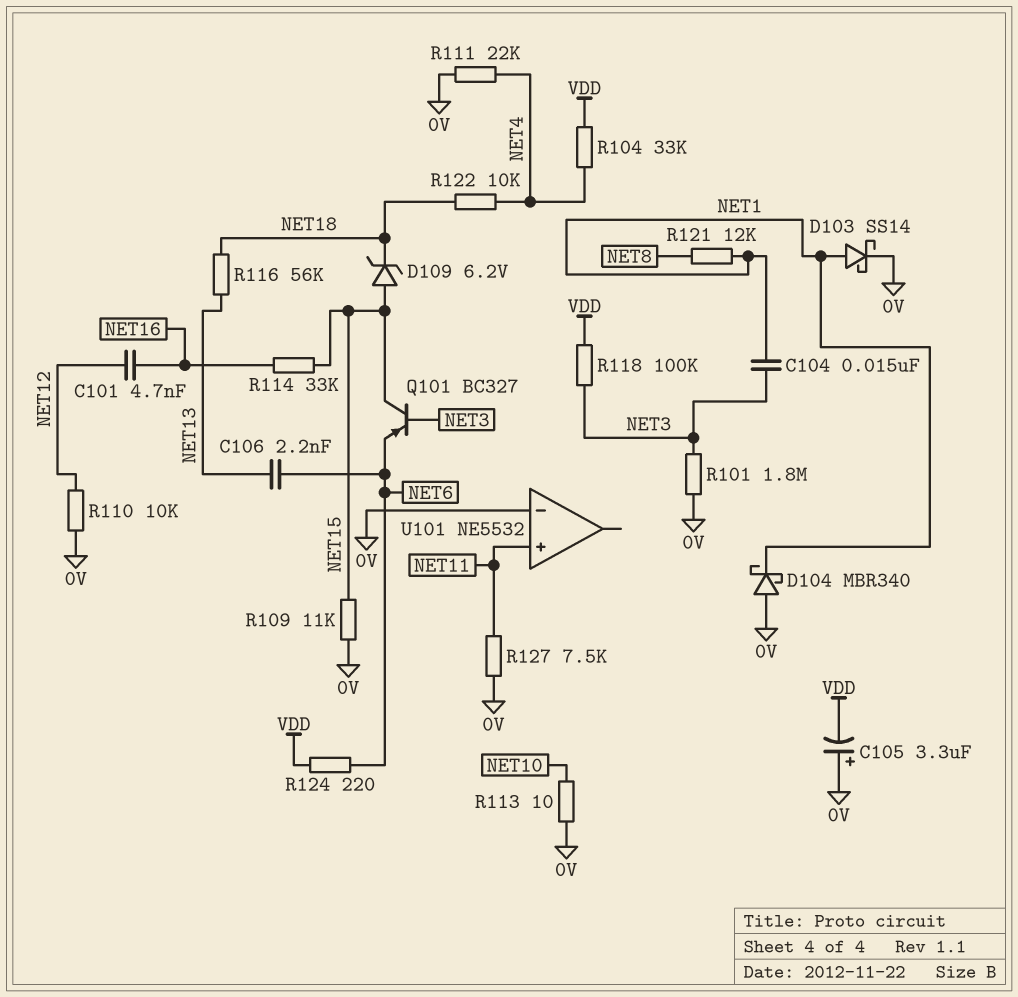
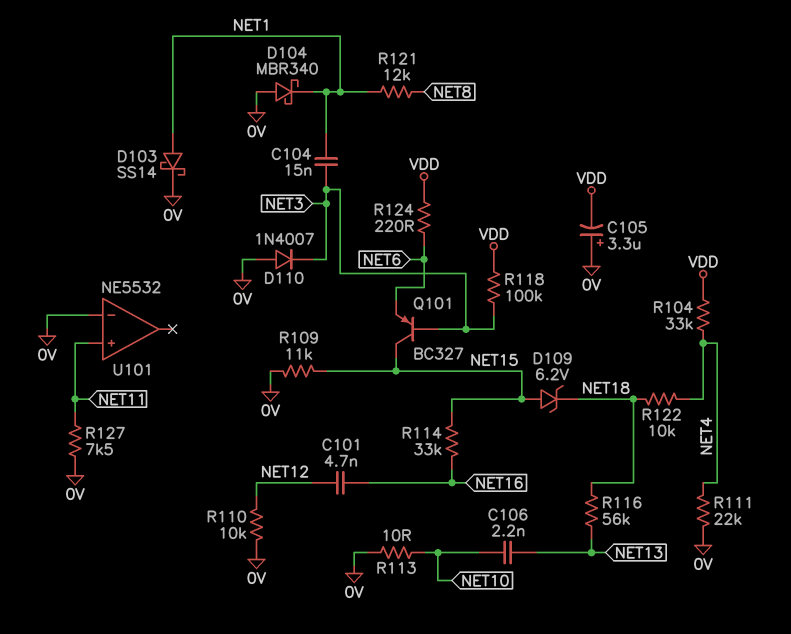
C106: 2.2nF (NET6, NET13) -> 2.2nF (NET10, NET13)
D110: none -> diode 1N4007 (A 0V, K NET3)
R101: 1.8M (0V, NET3) -> none

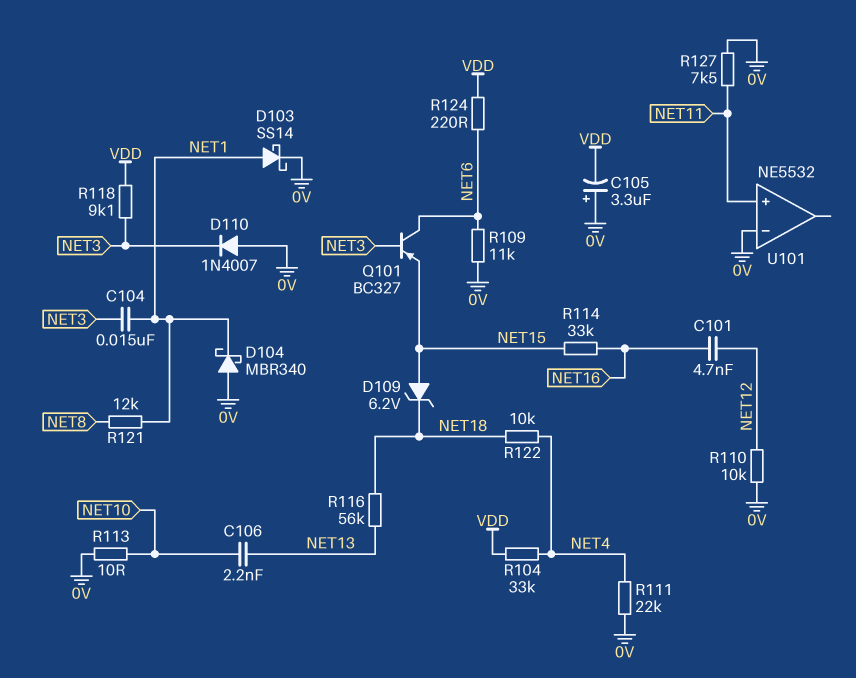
Q101: PNP BC327 (B NET3, C NET15, E NET6) -> PNP BC327 (B NET3, C NET6, E NET15)
R109: 11k (0V, NET15) -> 11k (0V, NET6)
R118: 100k (NET3, VDD) -> 9.1k (NET3, VDD)

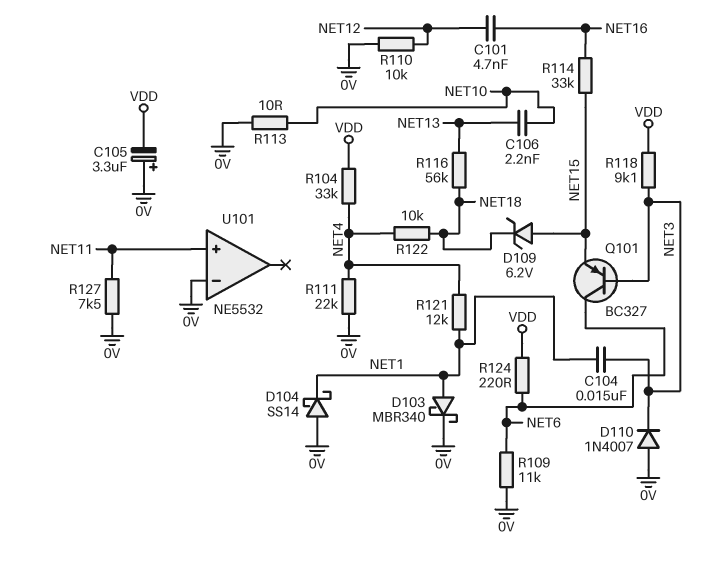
D103: schottky SS14 (A NET1, K 0V) -> schottky MBR340 (A NET1, K 0V)
D104: schottky MBR340 (A 0V, K NET1) -> schottky SS14 (A 0V, K NET1)
R121: 12k (NET1, NET8) -> 12k (NET1, NET4)

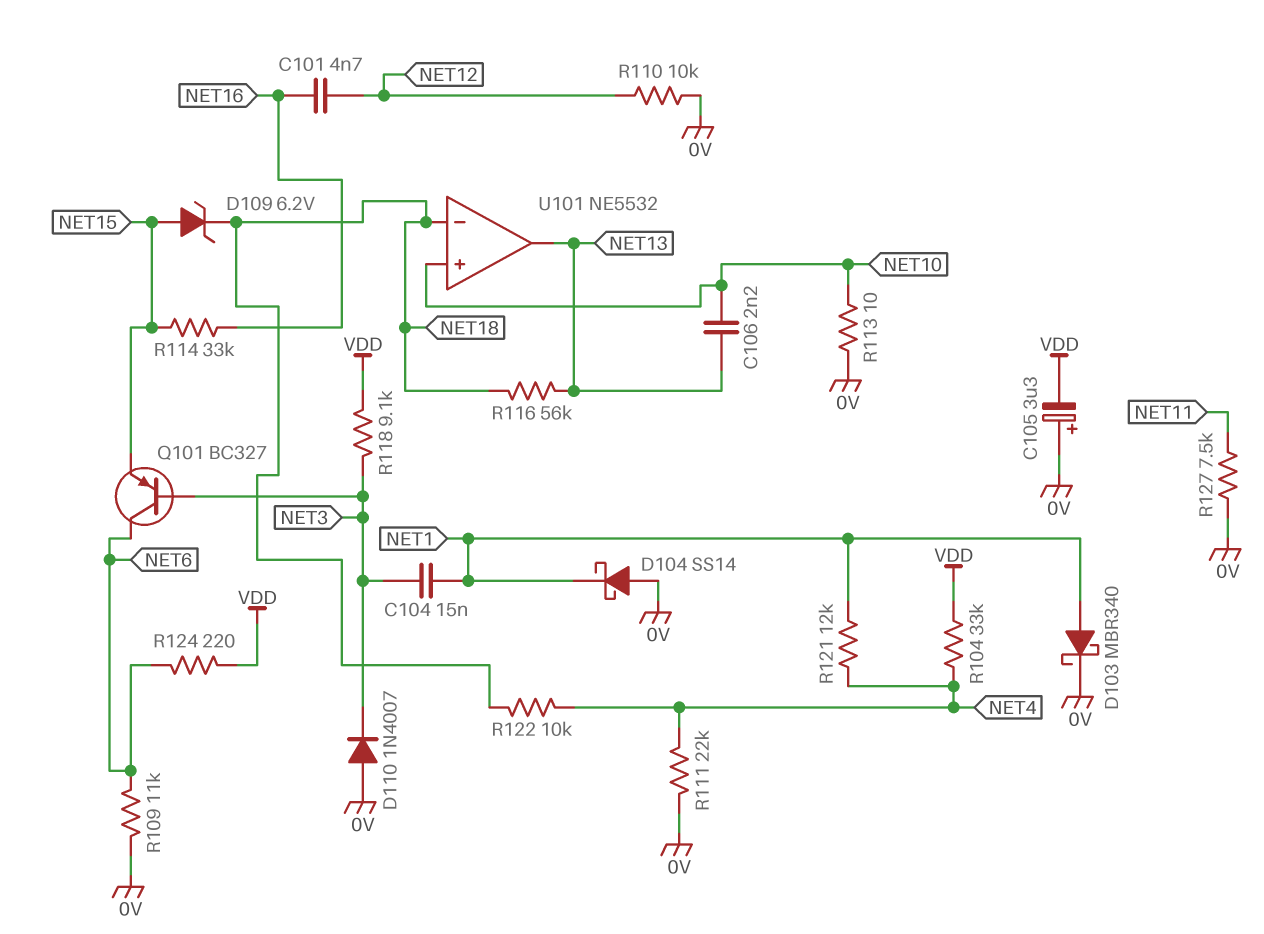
U101 pin in+: NET11 -> NET10
U101 pin in-: 0V -> NET18
U101 pin out: none -> NET13

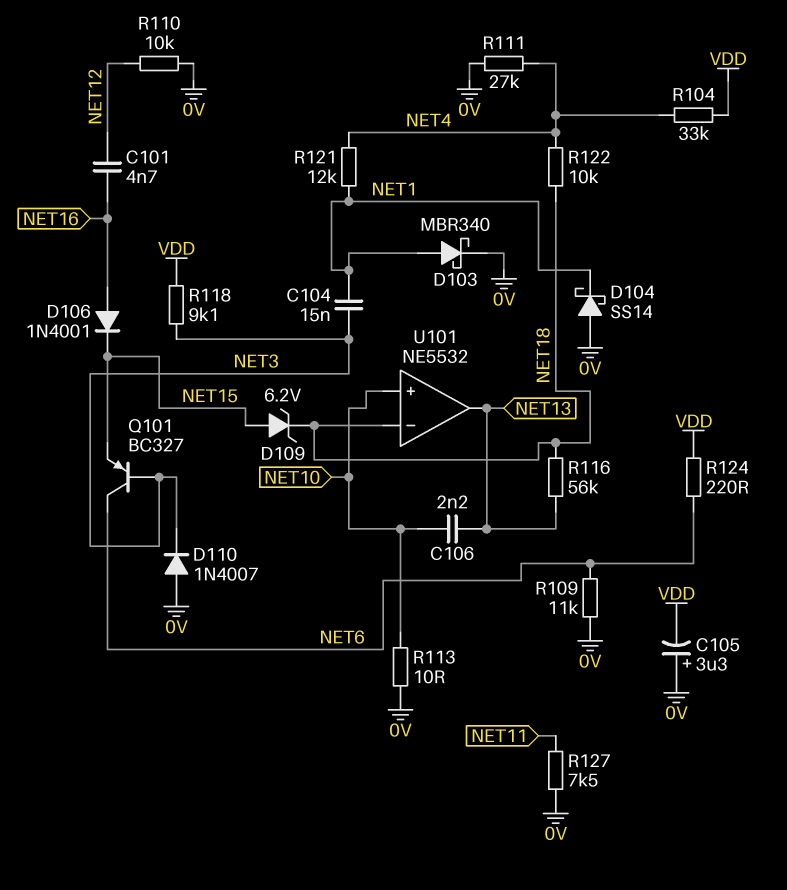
D106: none -> diode 1N4001 (A NET16, K NET15)
R111: 22k (0V, NET4) -> 27k (0V, NET4)
R114: 33k (NET15, NET16) -> none

